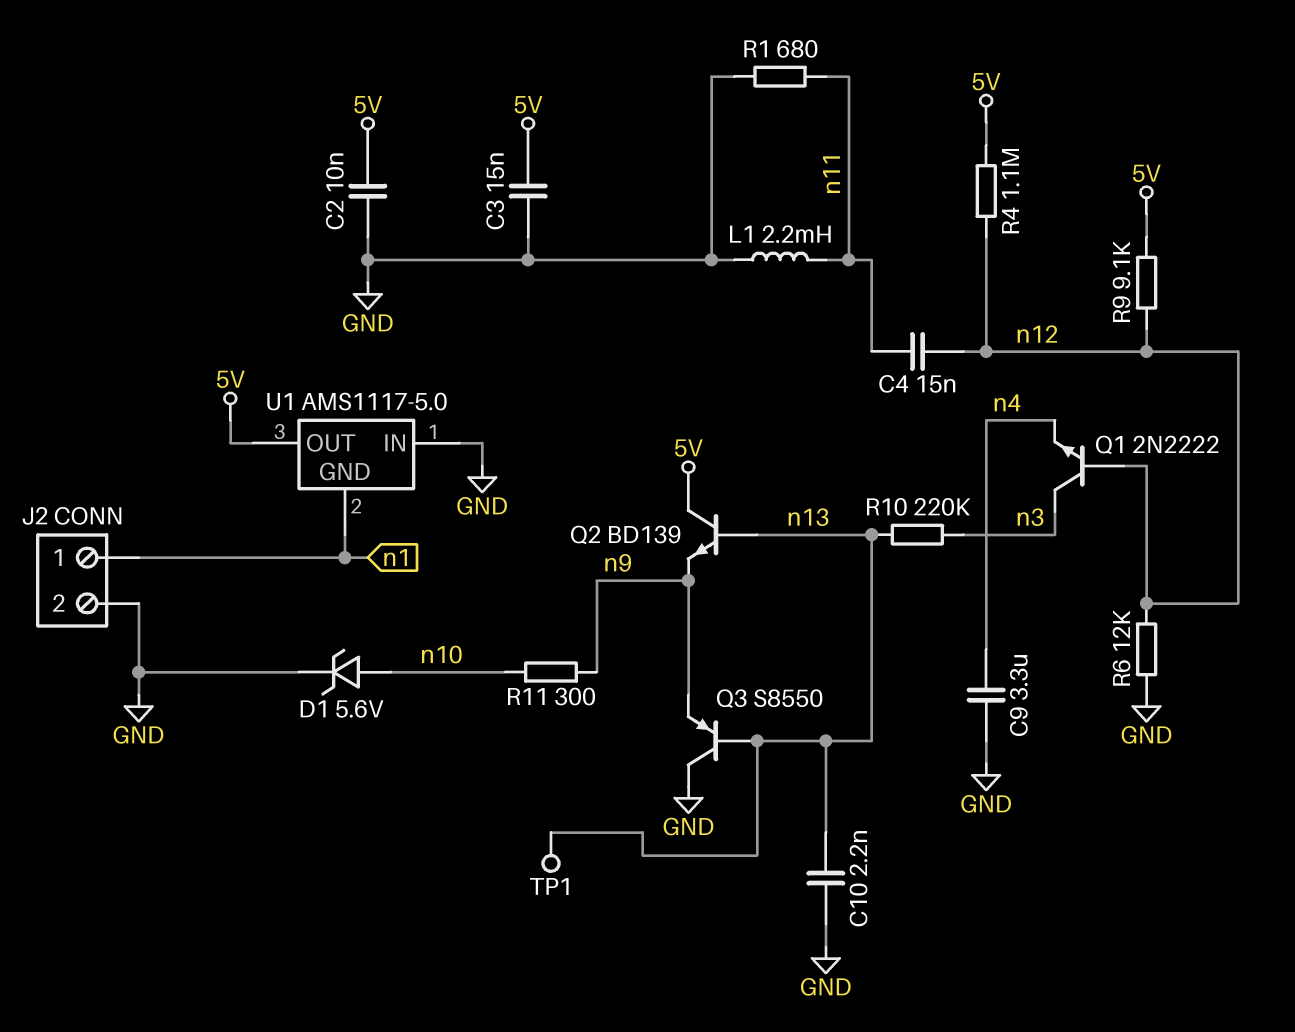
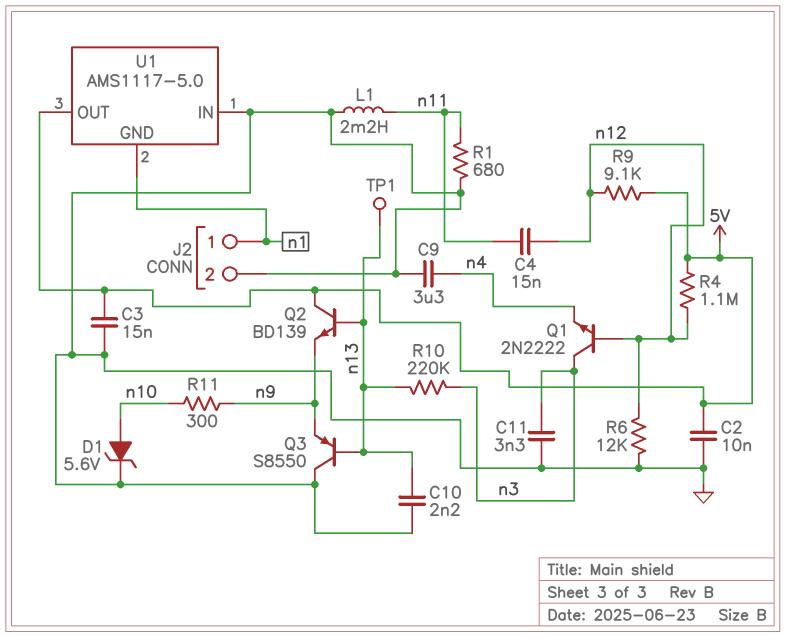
C11: none -> 3.3nF (GND, n3)

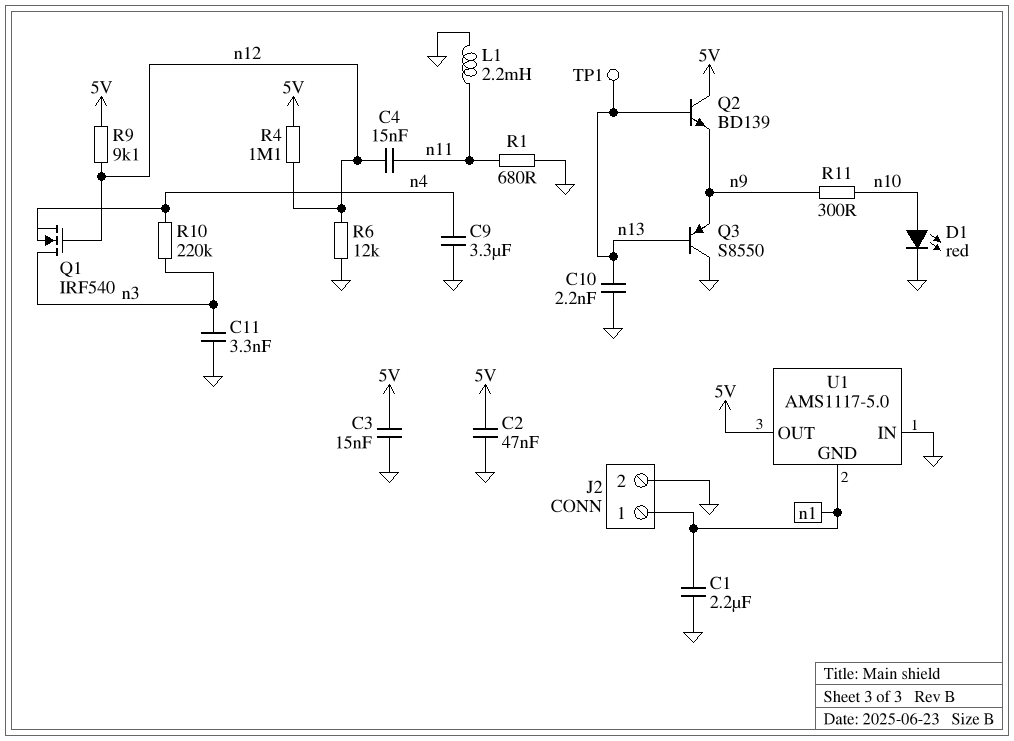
C1: none -> 2.2uF (GND, n1)
C2: 10nF (5V, GND) -> 47nF (5V, GND)
D1: zener 5.6V (A n10, K GND) -> LED red (A n10, K GND)
Q1: NPN 2N2222 (B n12, C n3, E n4) -> NMOS IRF540 (G n12, D n3, S n4)
R10: 220k (n3, n13) -> 220k (n3, n4)

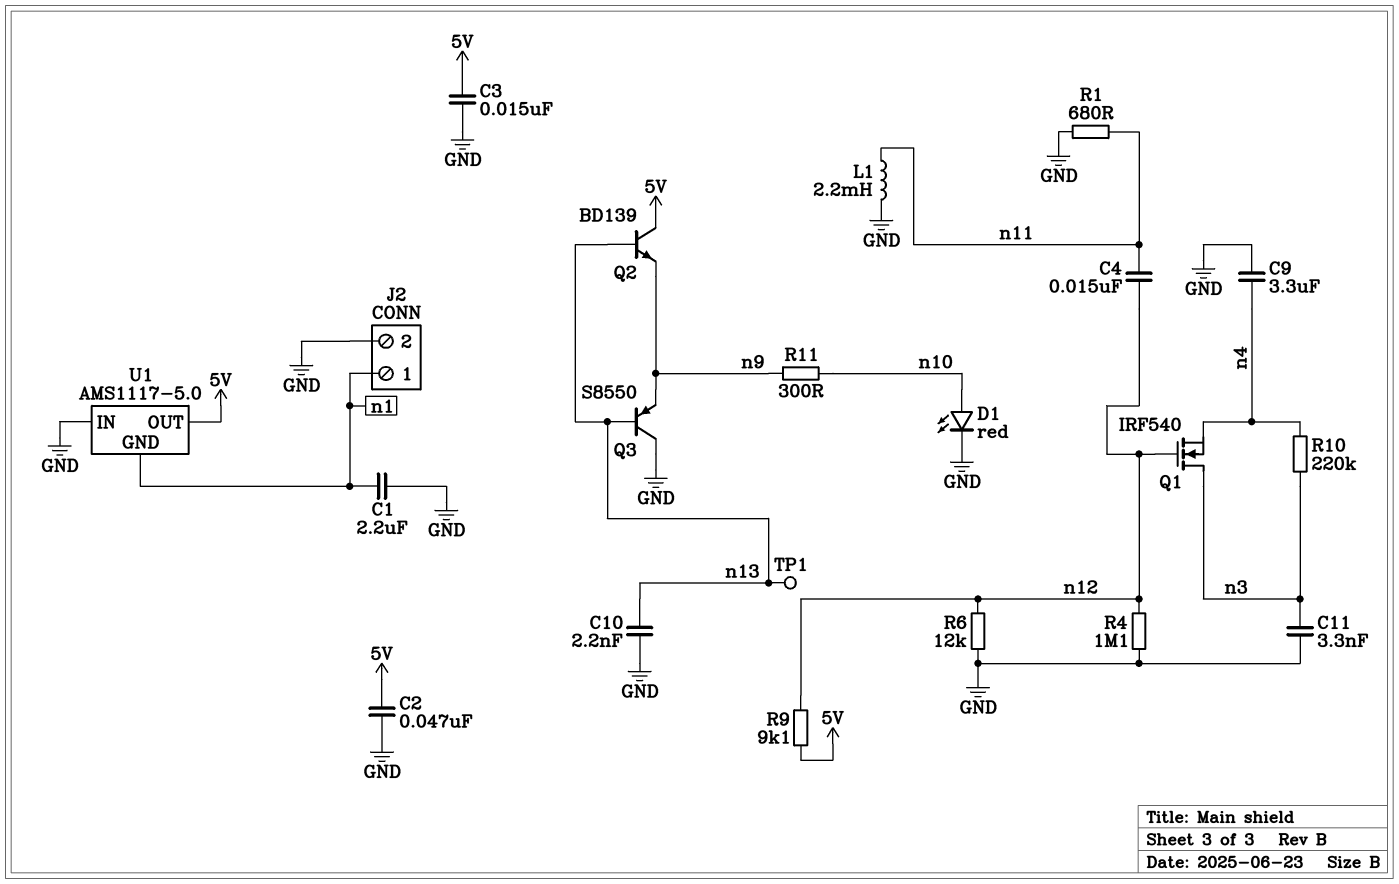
R4: 1.1M (5V, n12) -> 1.1M (GND, n12)

